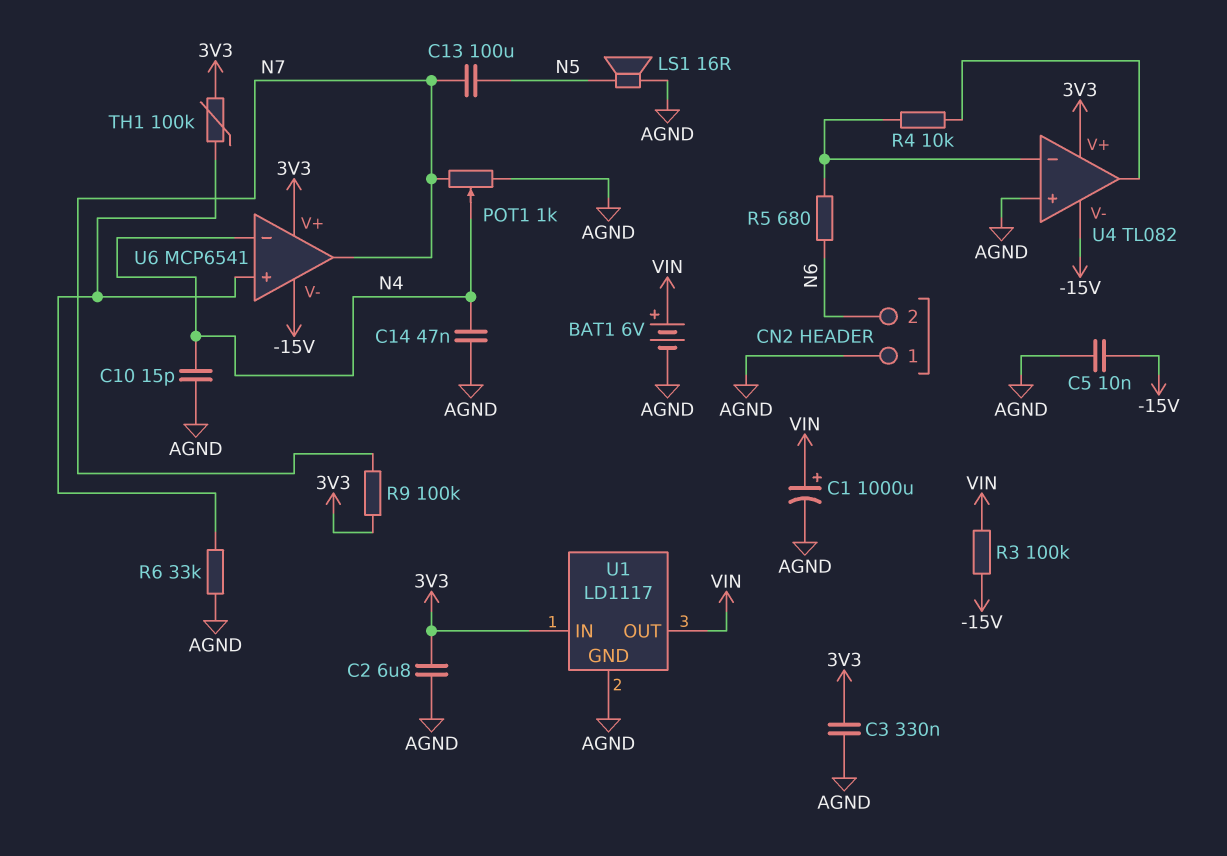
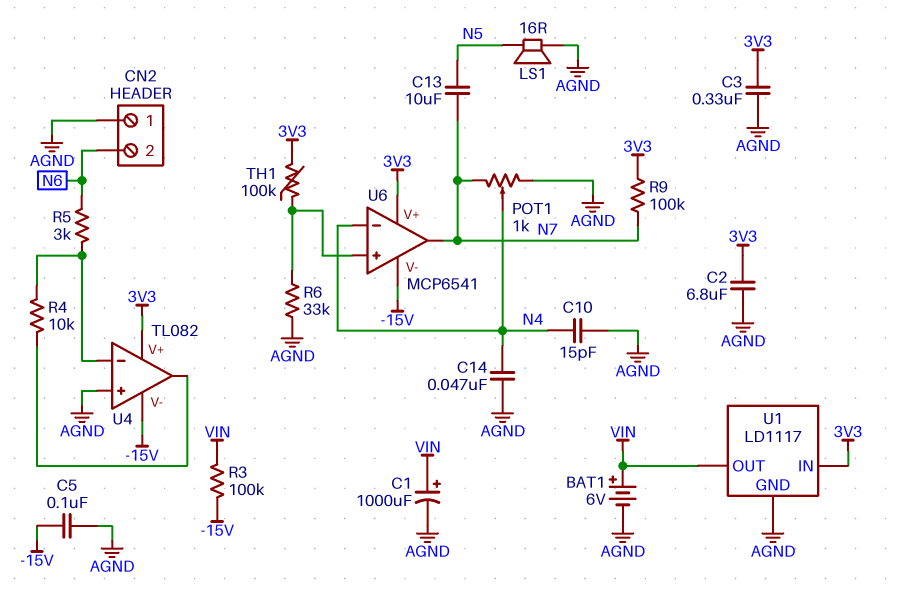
C5: 10nF (-15V, AGND) -> 100nF (-15V, AGND)
C13: 100uF (N5, N7) -> 10uF (N5, N7)
R5: 680 (N6, U4/in-) -> 3k (N6, U4/in-)

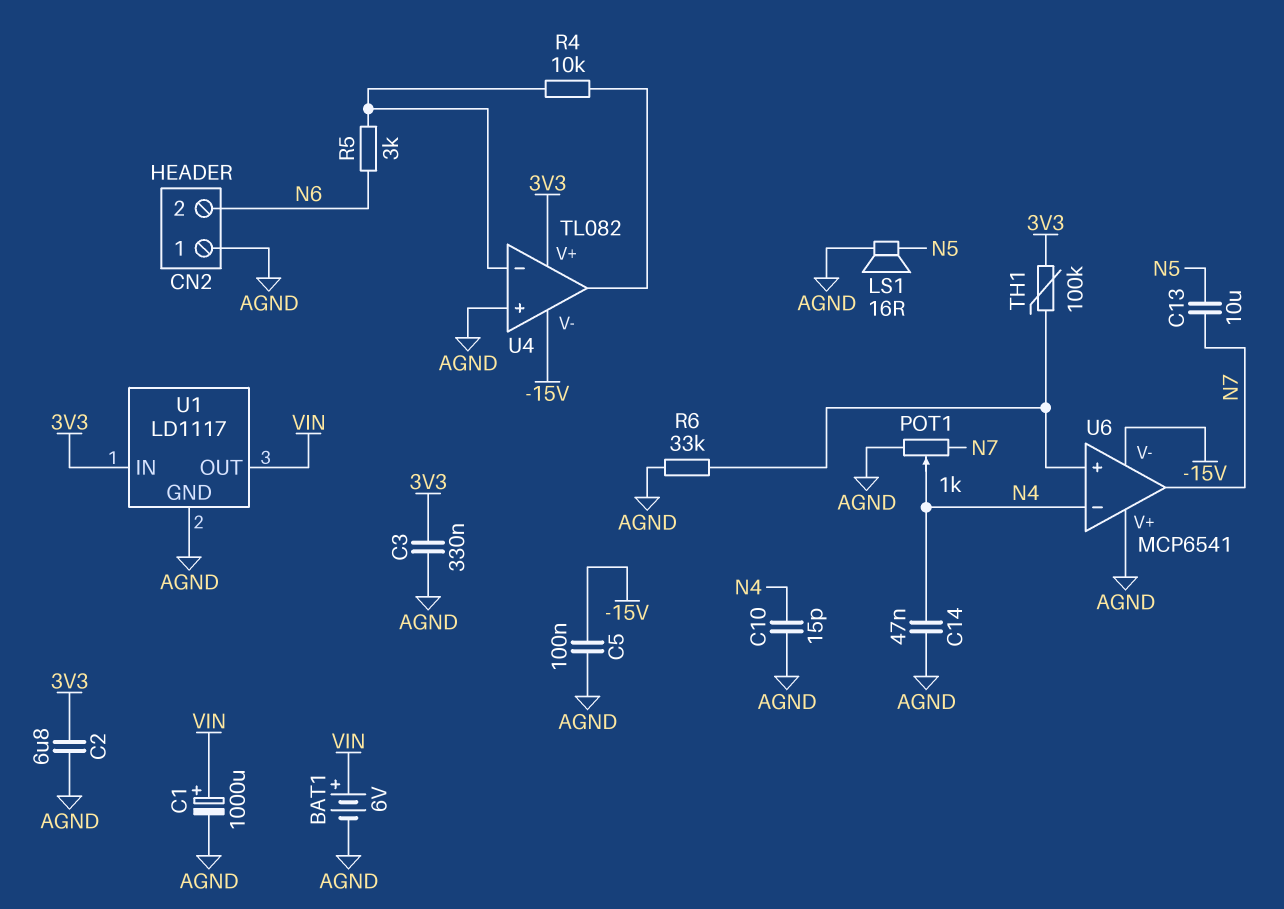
R3: 100k (-15V, VIN) -> none
R9: 100k (3V3, N7) -> none
U6 pin V+: 3V3 -> AGND

